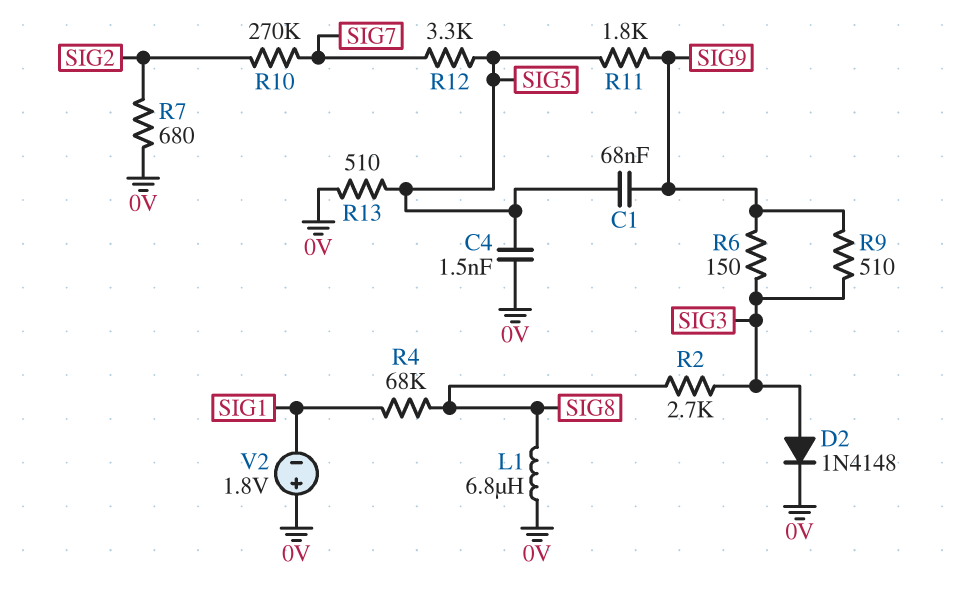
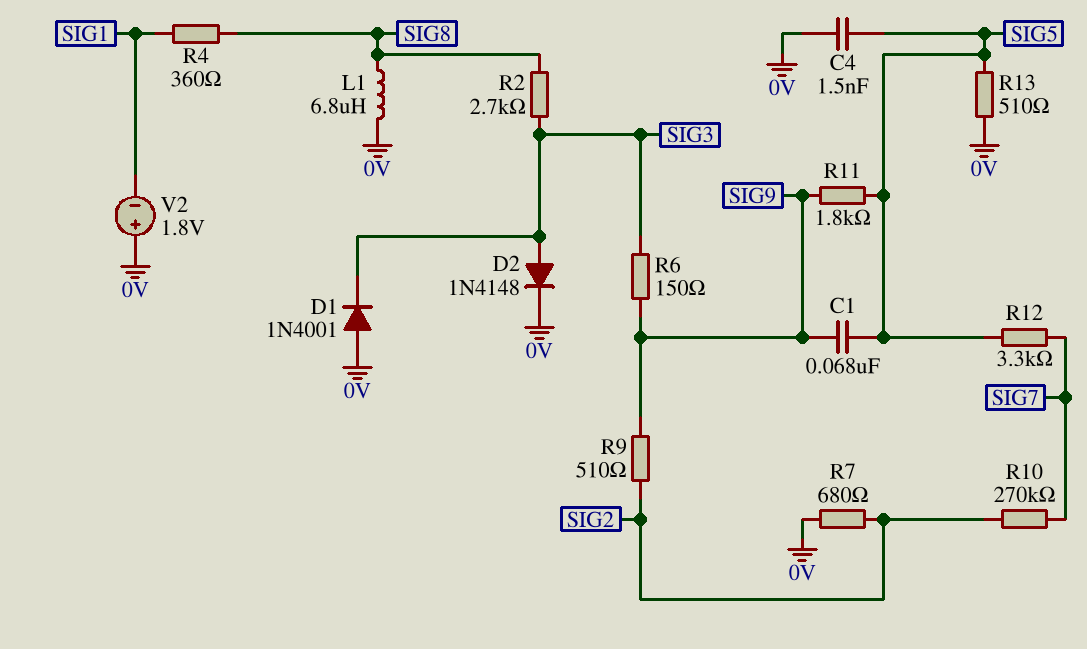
D1: none -> diode 1N4001 (A 0V, K SIG3)
R4: 68k (SIG1, SIG8) -> 360 (SIG1, SIG8)
R9: 510 (SIG3, SIG9) -> 510 (SIG2, SIG9)

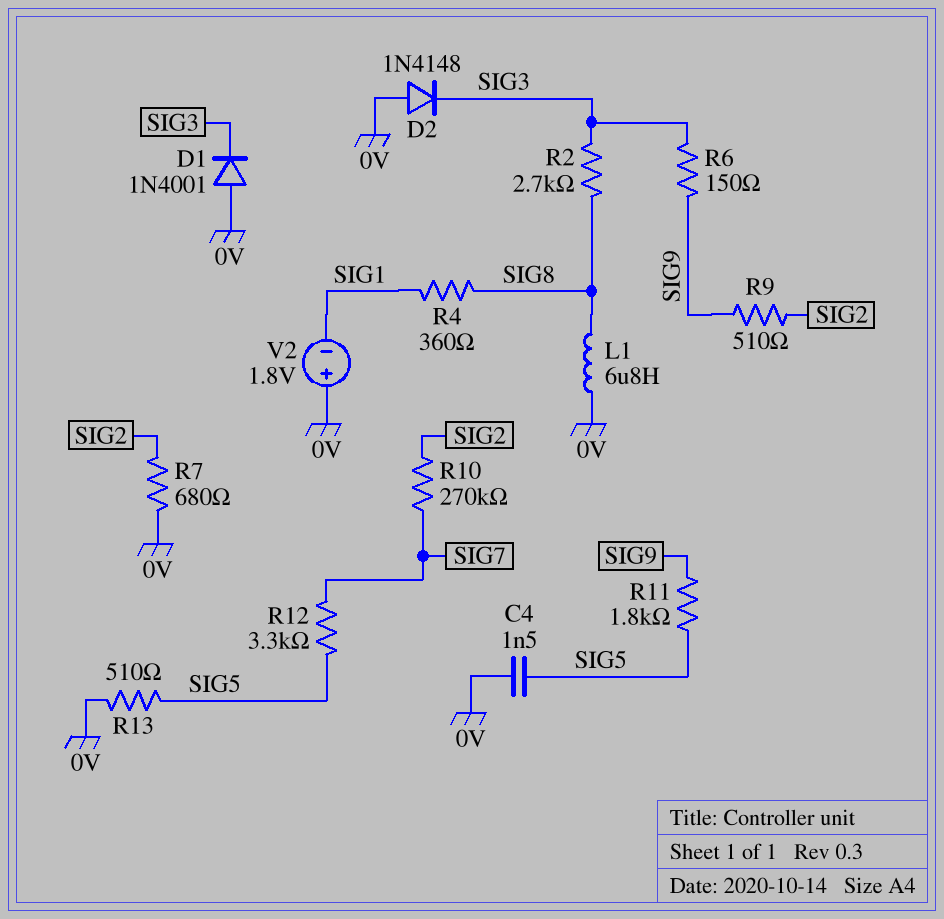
C1: 68nF (SIG5, SIG9) -> none
D2: diode 1N4148 (A SIG3, K 0V) -> diode 1N4148 (A 0V, K SIG3)

